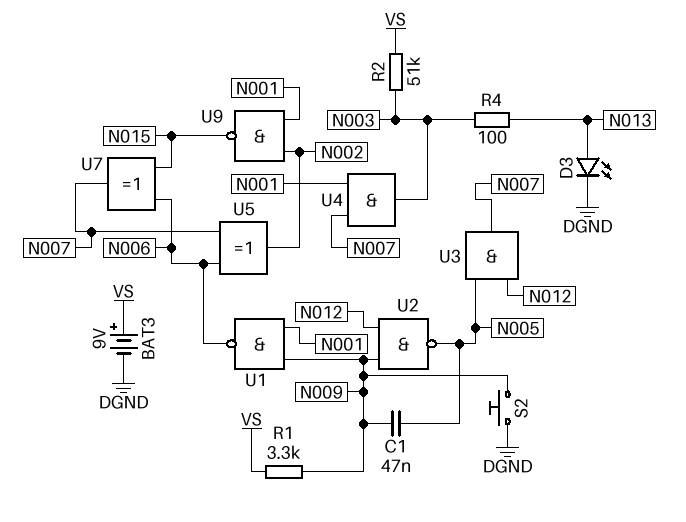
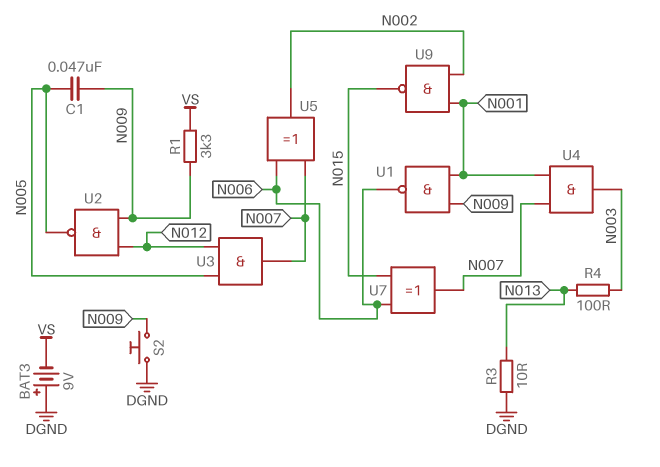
BAT3: 9V (plus VS, minus DGND) -> 9V (plus DGND, minus VS)
D3: LED (A N013, K DGND) -> none
R2: 51k (N003, VS) -> none
R3: none -> 10 (DGND, N013)

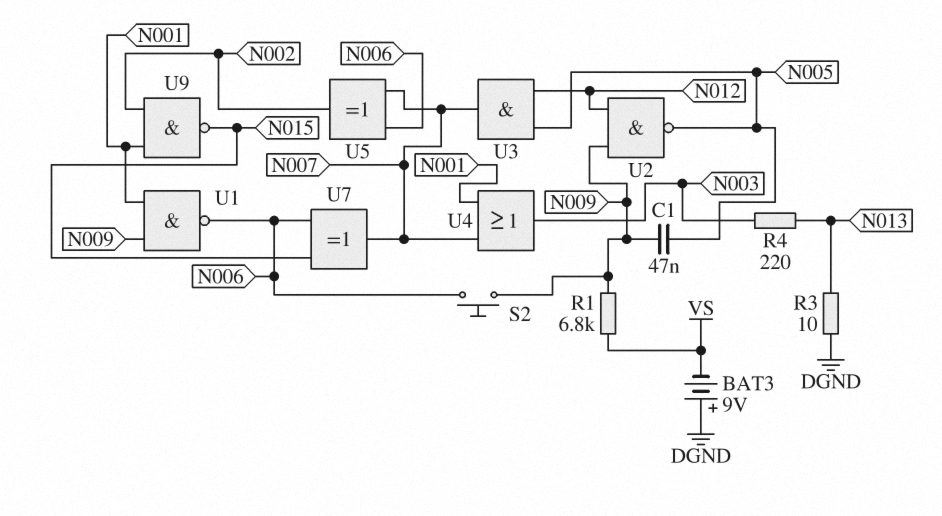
R1: 3.3k (N009, VS) -> 6.8k (N009, VS)
R4: 100 (N003, N013) -> 220 (N003, N013)
S2: button (DGND, N009) -> button (N006, N009)
U4: AND (in N001, in N007, out N003) -> OR (in N001, in N007, out N003)

